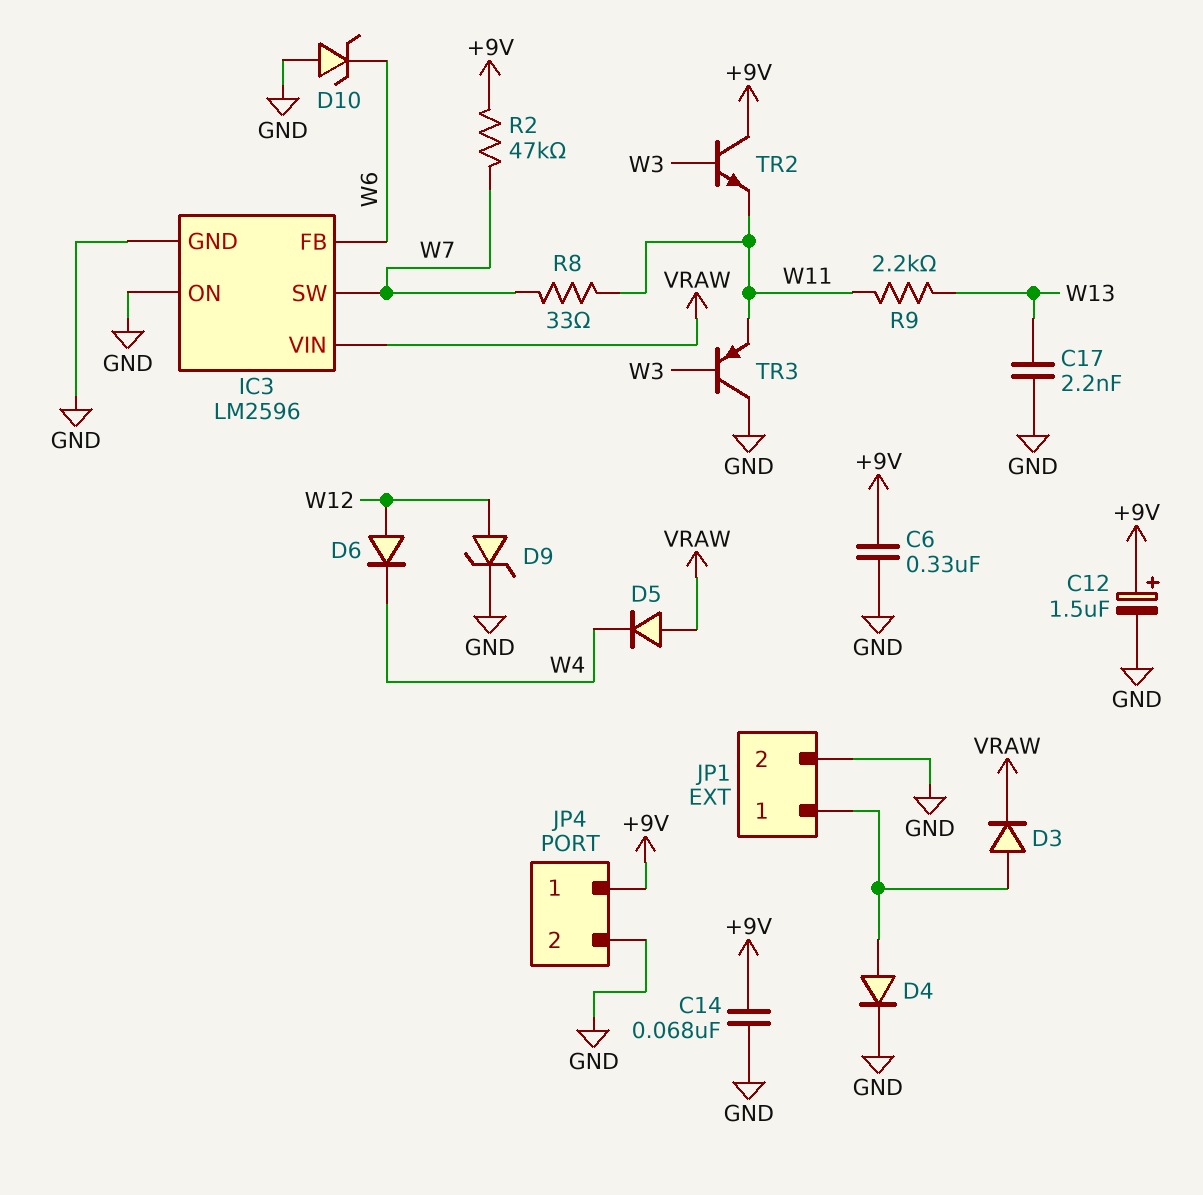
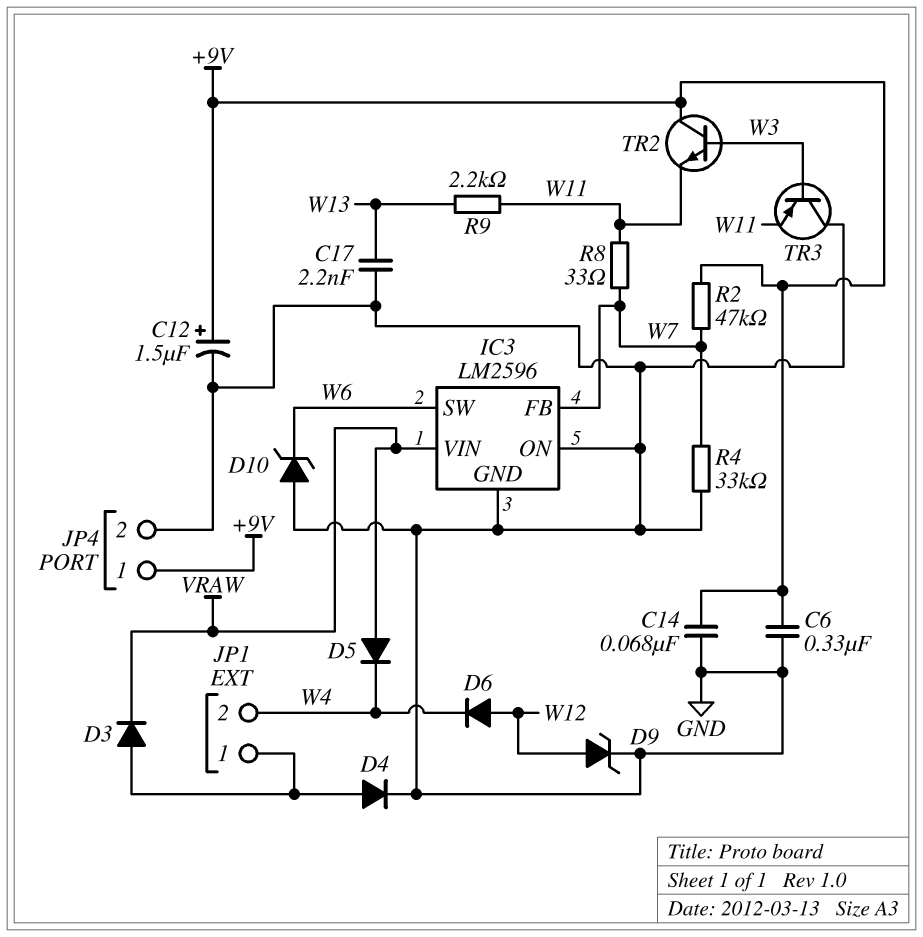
IC3 pin FB: W6 -> W7
IC3 pin SW: W7 -> W6
JP1 pin 2: GND -> W4
R4: none -> 33k (GND, W7)

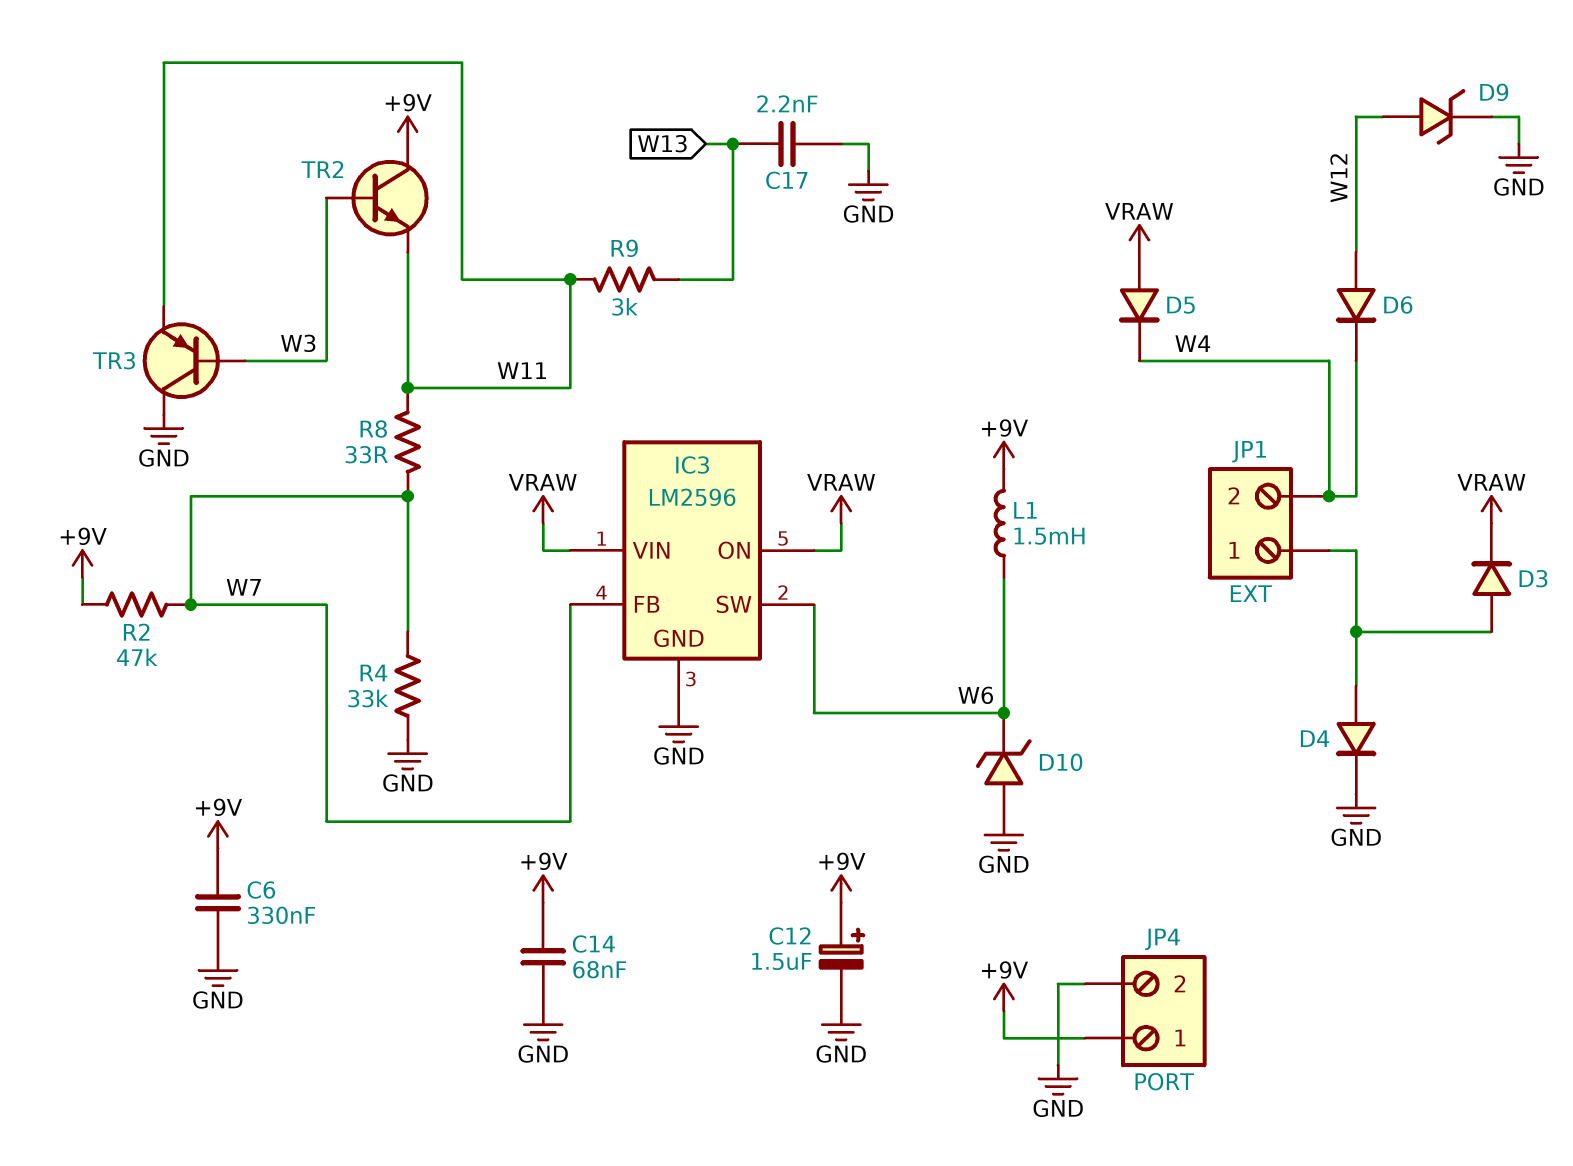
IC3 pin ON: GND -> VRAW
L1: none -> 1.5mH (+9V, W6)
R9: 2.2k (W11, W13) -> 3k (W11, W13)

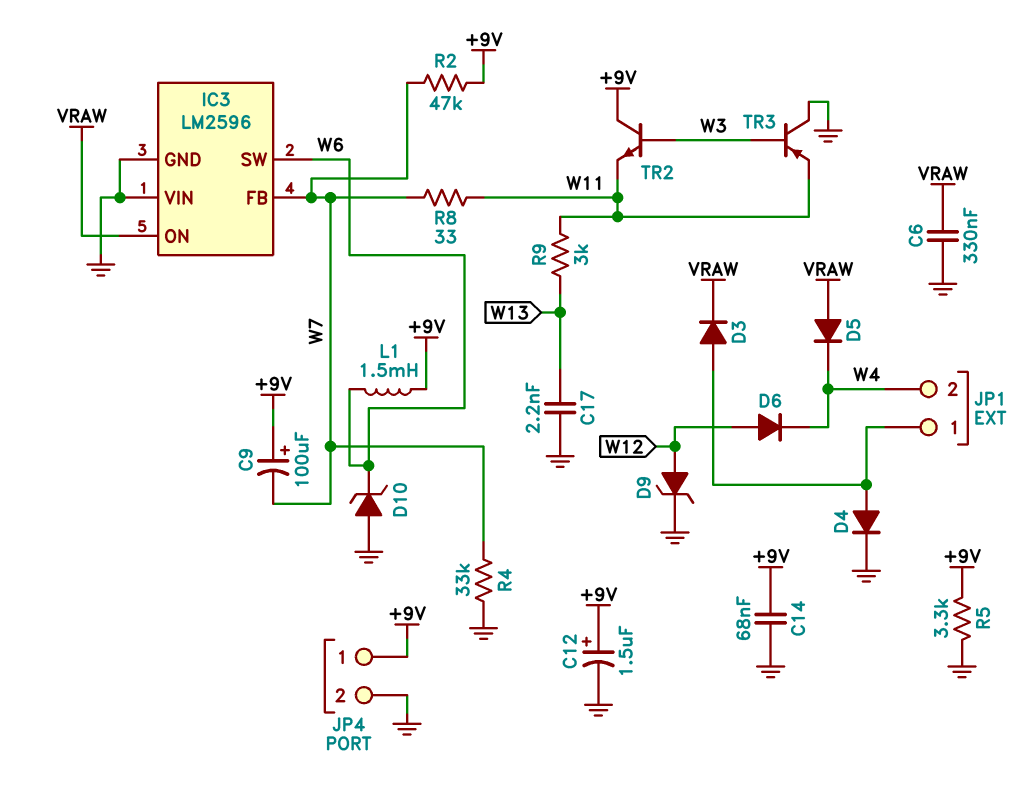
C6: 330nF (+9V, GND) -> 330nF (GND, VRAW)
C9: none -> 100uF (plus +9V, minus W7)
IC3 pin VIN: VRAW -> GND
R5: none -> 3.3k (+9V, GND)

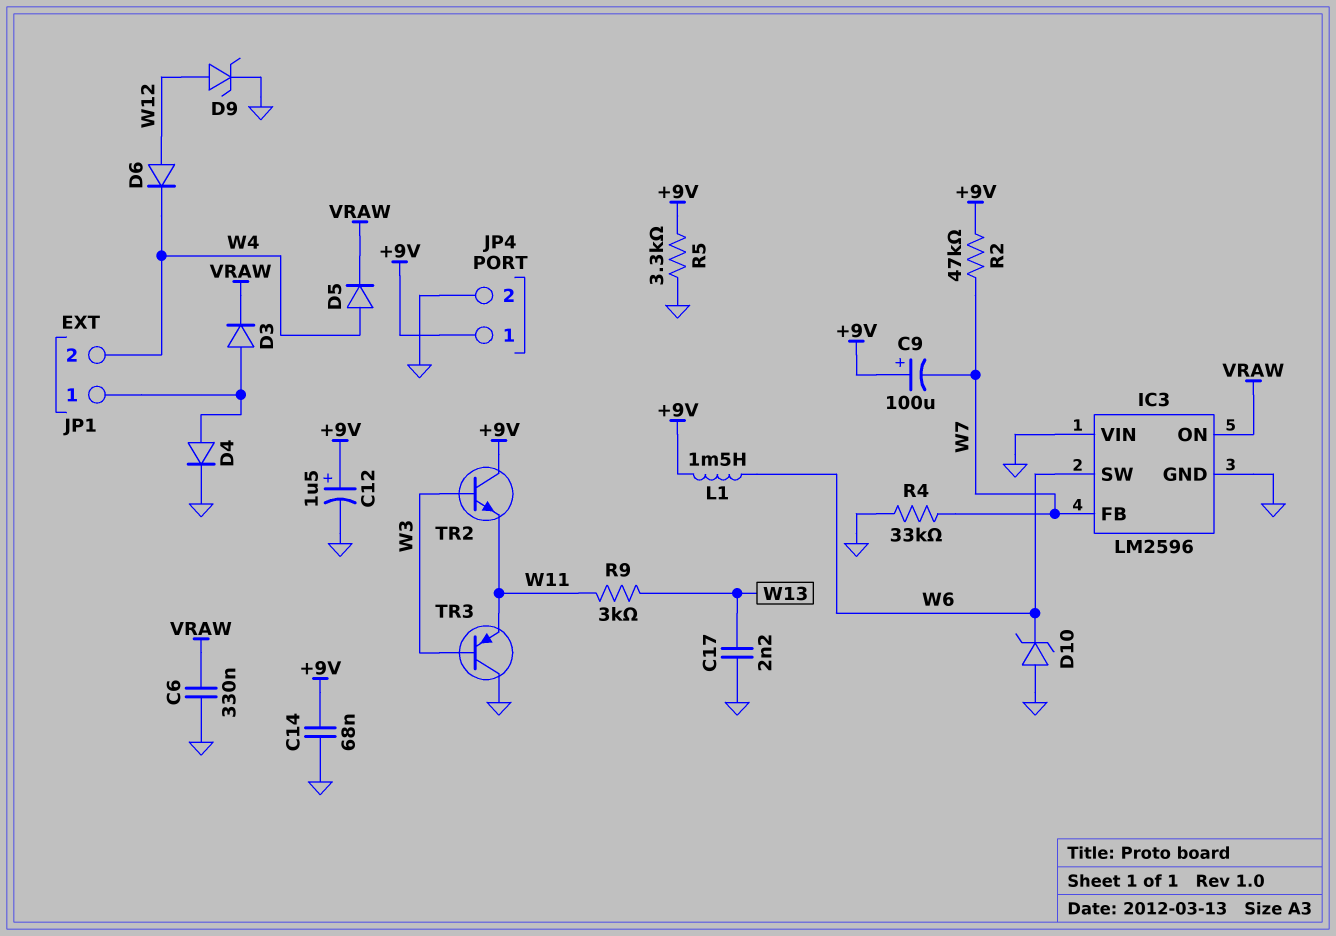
D5: diode (A VRAW, K W4) -> diode (A W4, K VRAW)
R8: 33 (W7, W11) -> none

